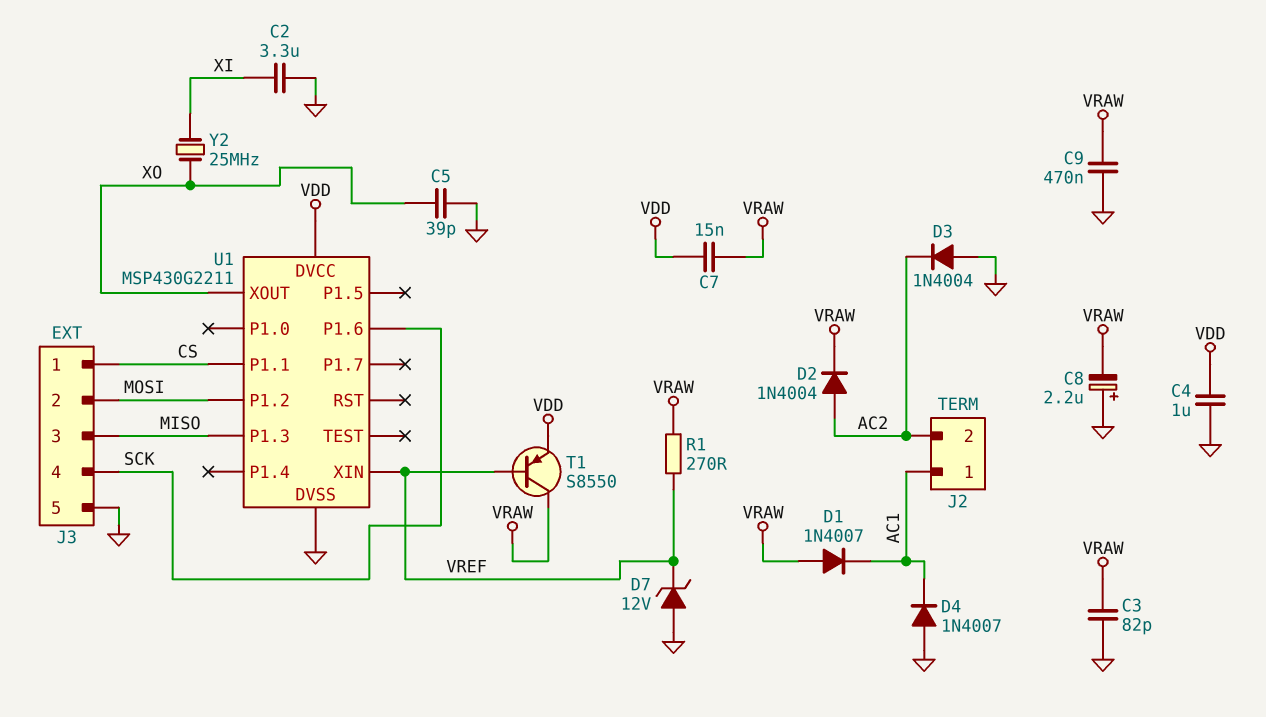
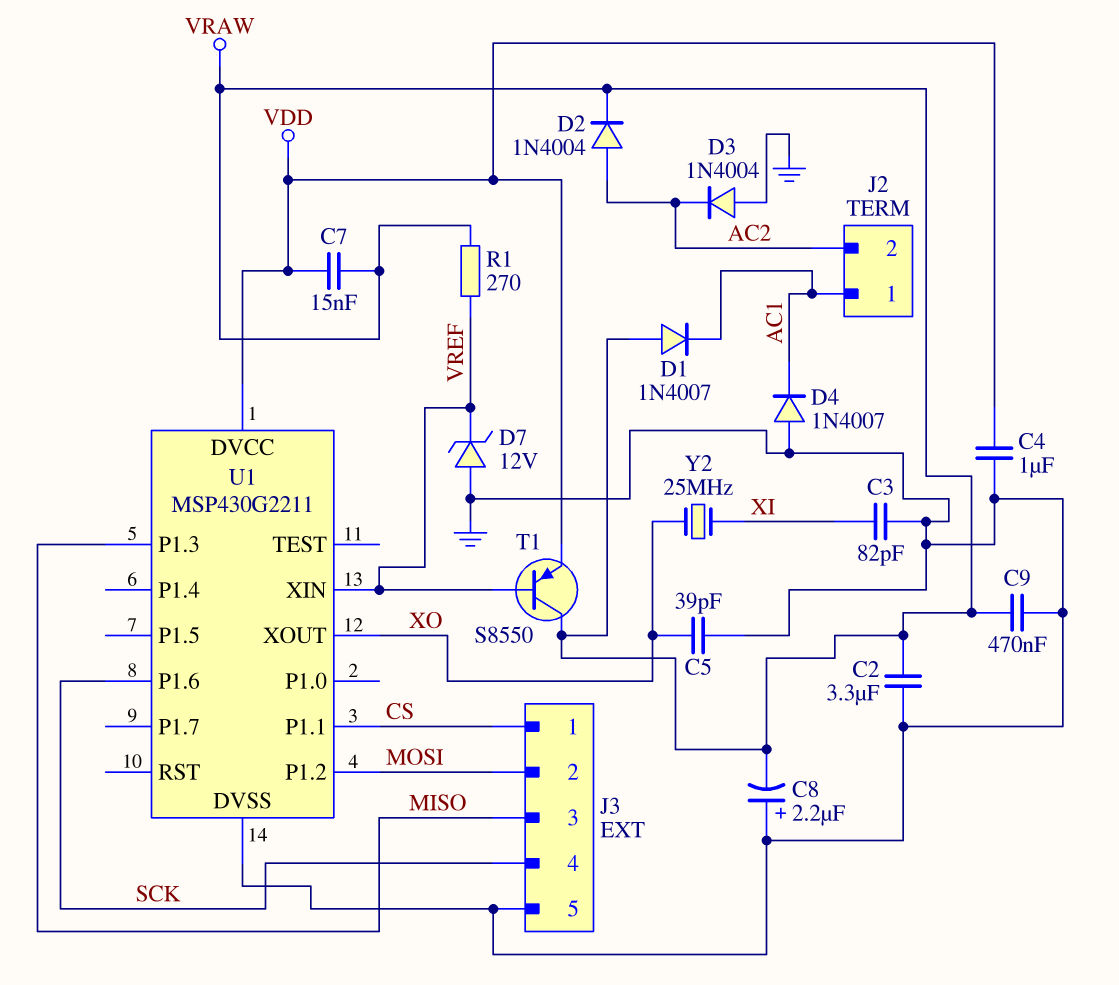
C2: 3.3uF (GND, XI) -> 3.3uF (GND, VRAW)
C3: 82pF (GND, VRAW) -> 82pF (GND, XI)

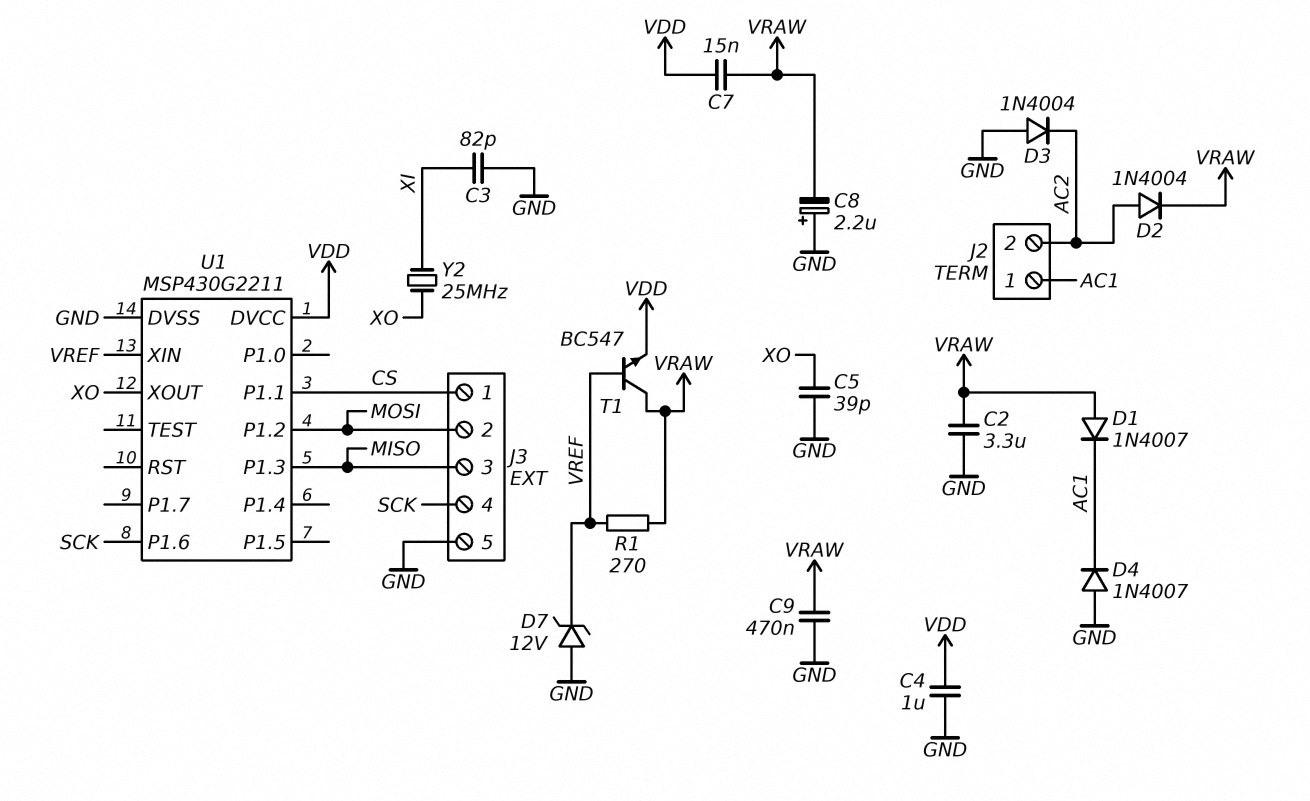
T1: PNP S8550 (B VREF, C VRAW, E VDD) -> NPN BC547 (B VREF, C VRAW, E VDD)

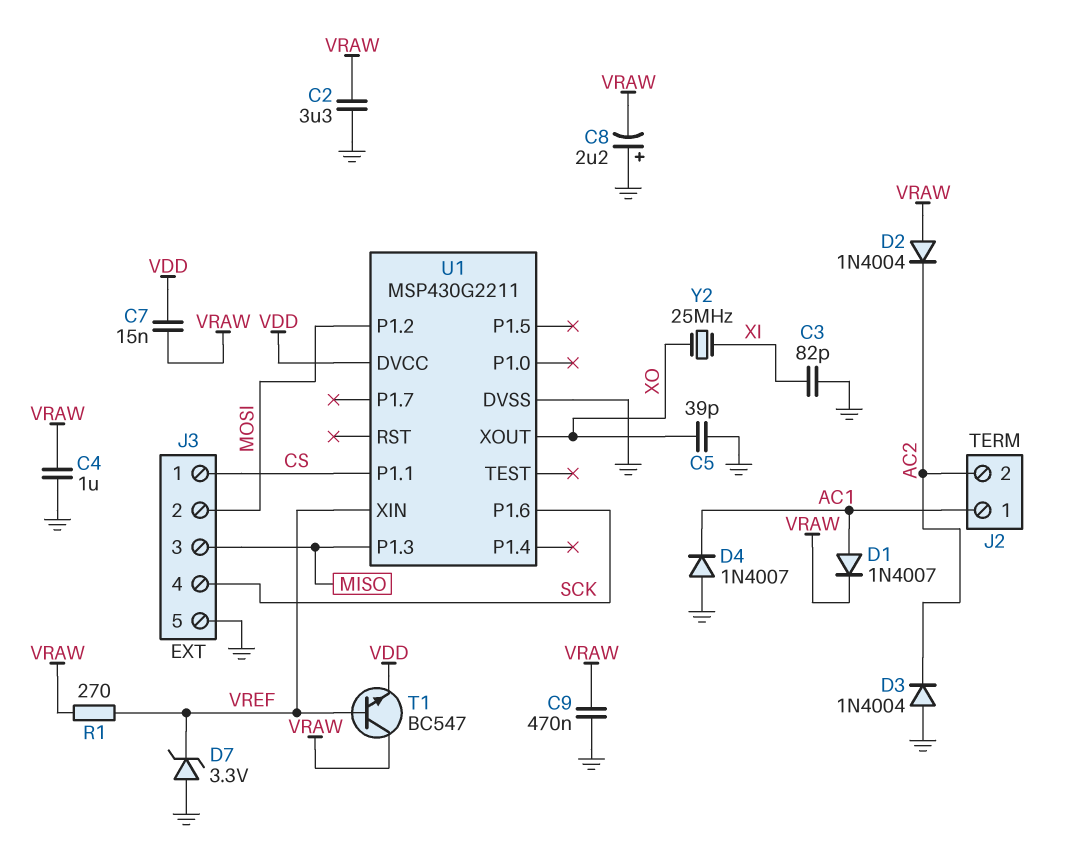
C4: 1uF (GND, VDD) -> 1uF (GND, VRAW)
D1: diode 1N4007 (A VRAW, K AC1) -> diode 1N4007 (A AC1, K VRAW)
D2: diode 1N4004 (A AC2, K VRAW) -> diode 1N4004 (A VRAW, K AC2)
D7: zener 12V (A GND, K VREF) -> zener 3.3V (A GND, K VREF)

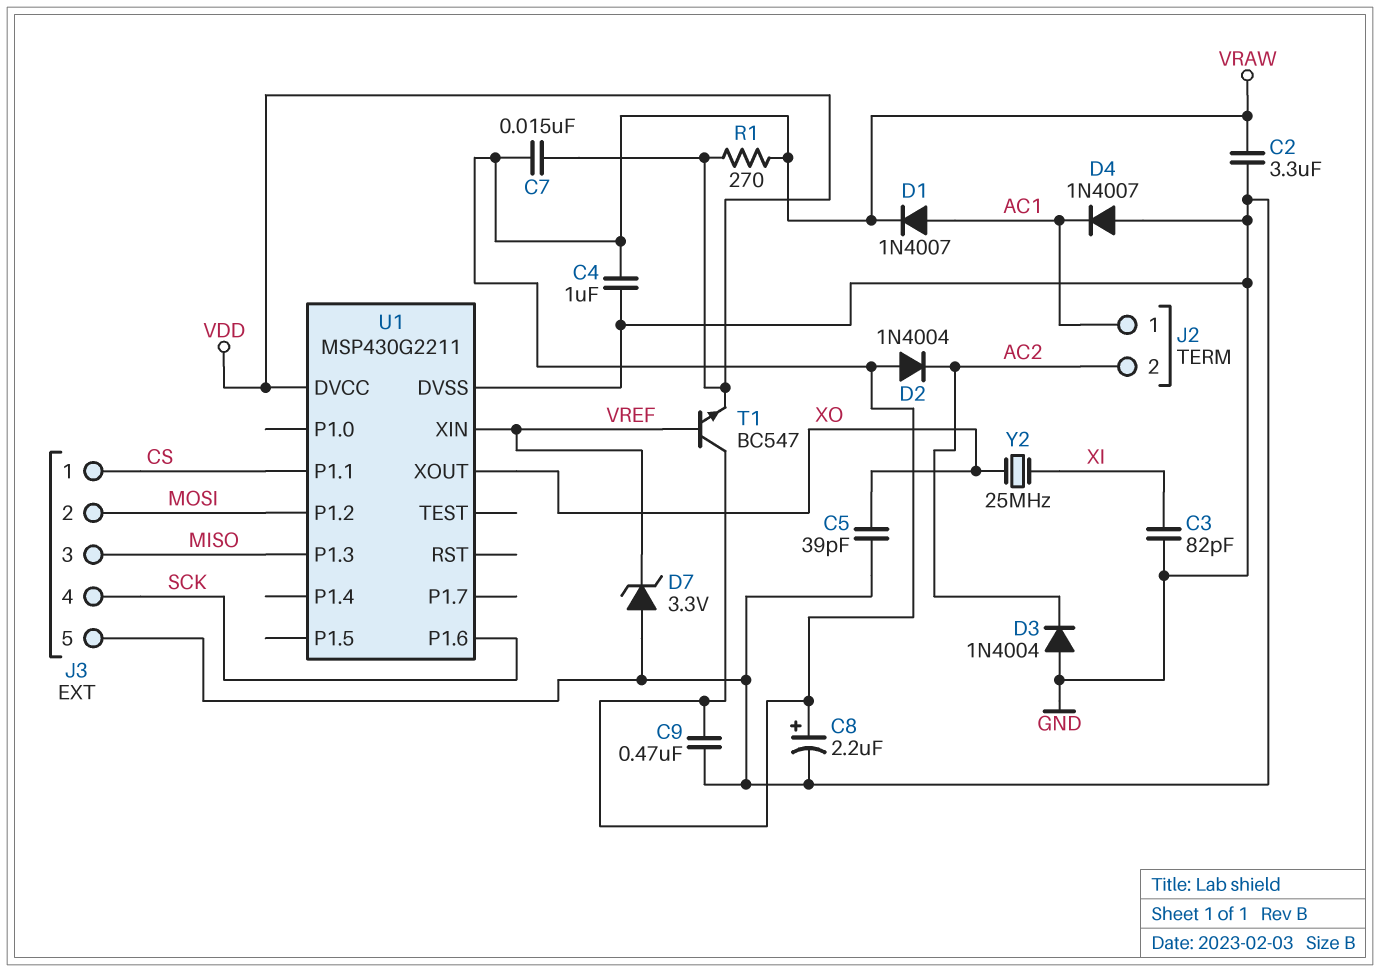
C8: 2.2uF (plus GND, minus VRAW) -> 2.2uF (plus VRAW, minus GND)
R1: 270 (VRAW, VREF) -> 270 (VDD, VRAW)

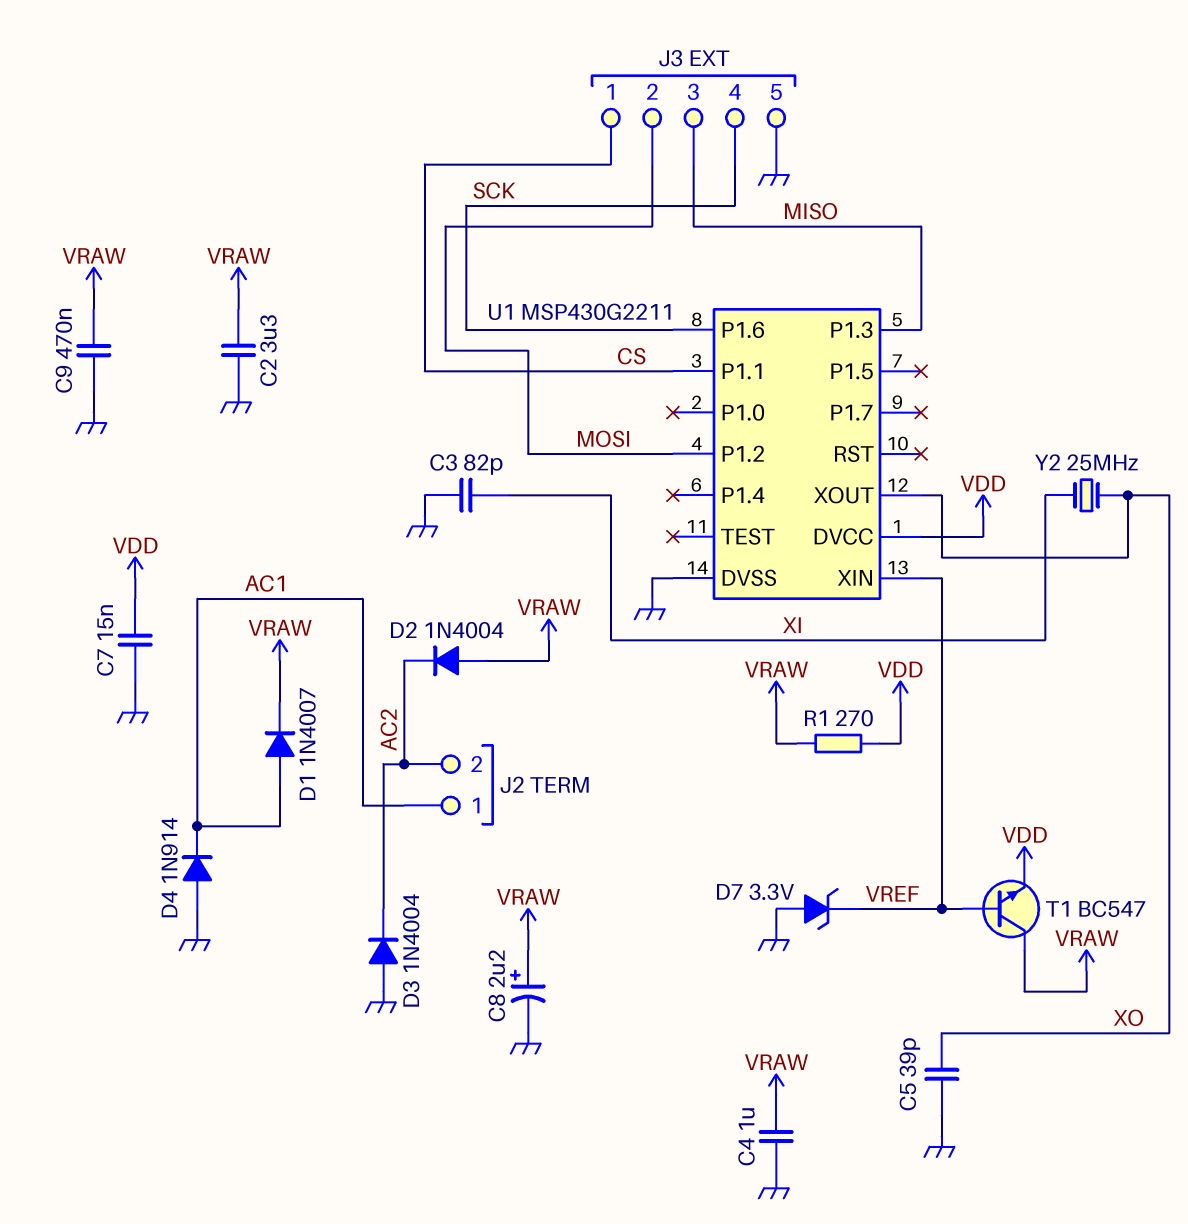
C7: 15nF (VDD, VRAW) -> 15nF (GND, VDD)
D4: diode 1N4007 (A GND, K AC1) -> diode 1N914 (A GND, K AC1)

